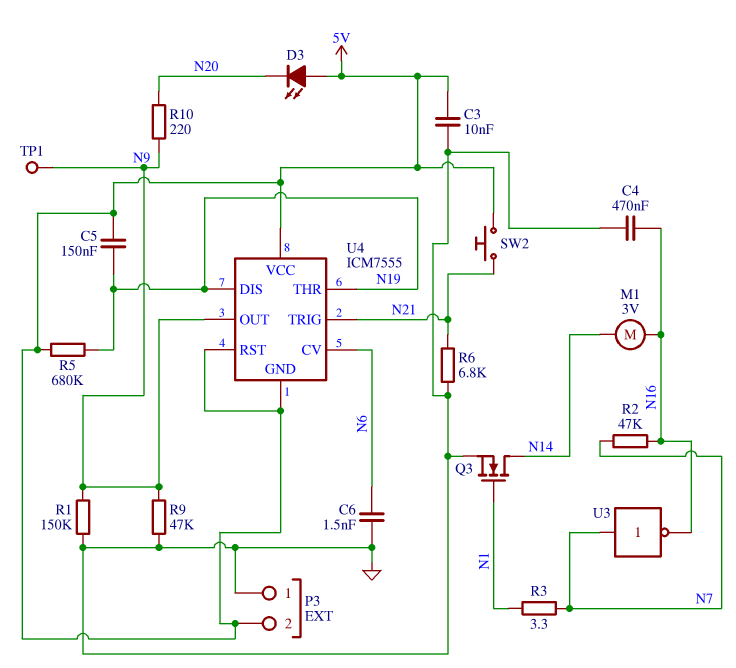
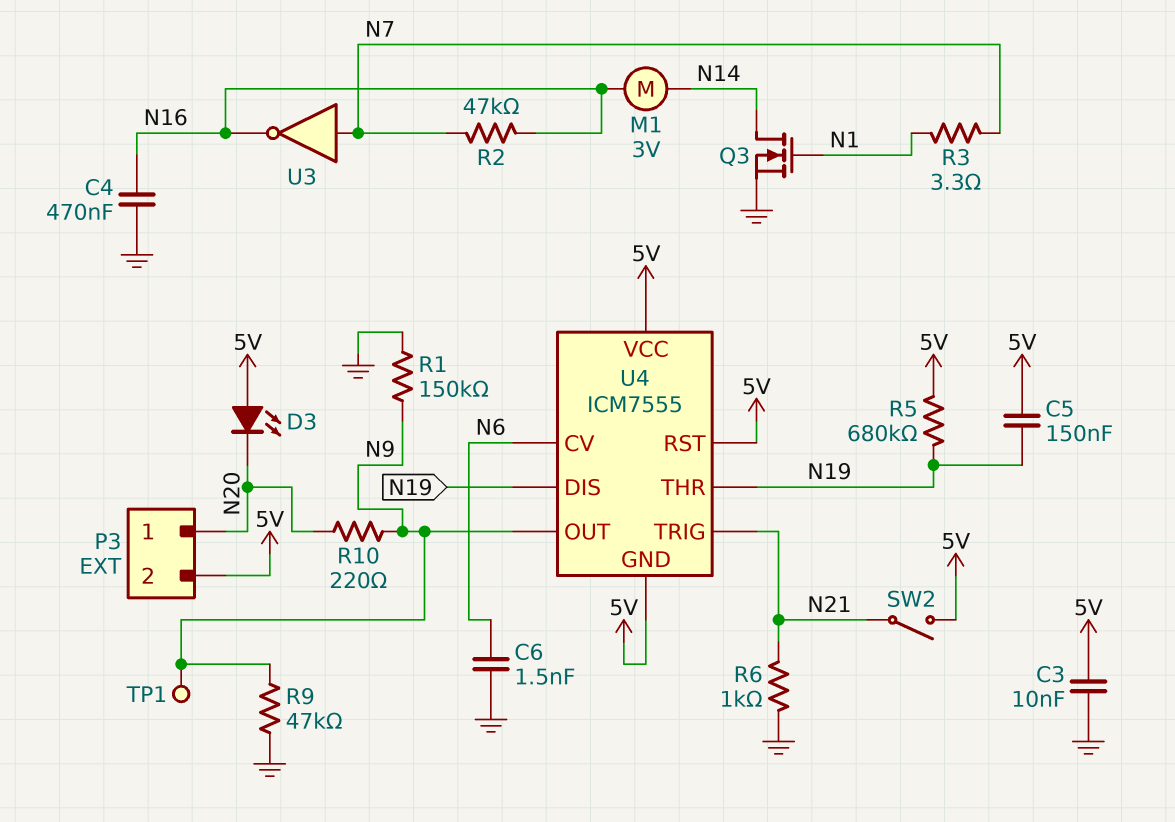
P3 pin 1: GND -> N20
R6: 6.8k (GND, N21) -> 1k (GND, N21)
SW2: button (5V, N21) -> switch (5V, N21)

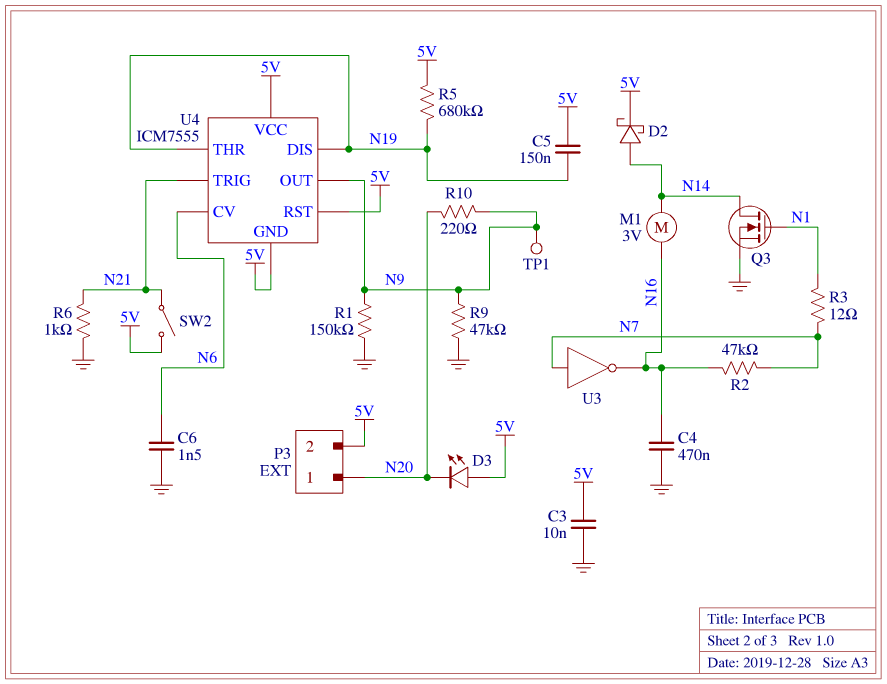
D2: none -> schottky (A N14, K 5V)
R3: 3.3 (N1, N7) -> 12 (N1, N7)

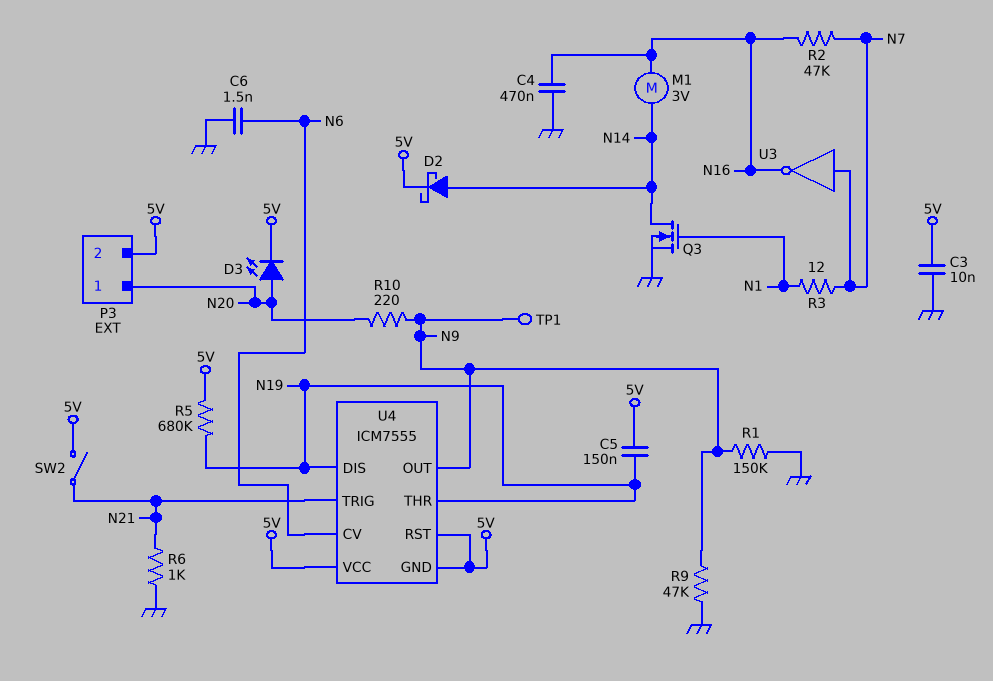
D3: LED (A 5V, K N20) -> LED (A N20, K 5V)

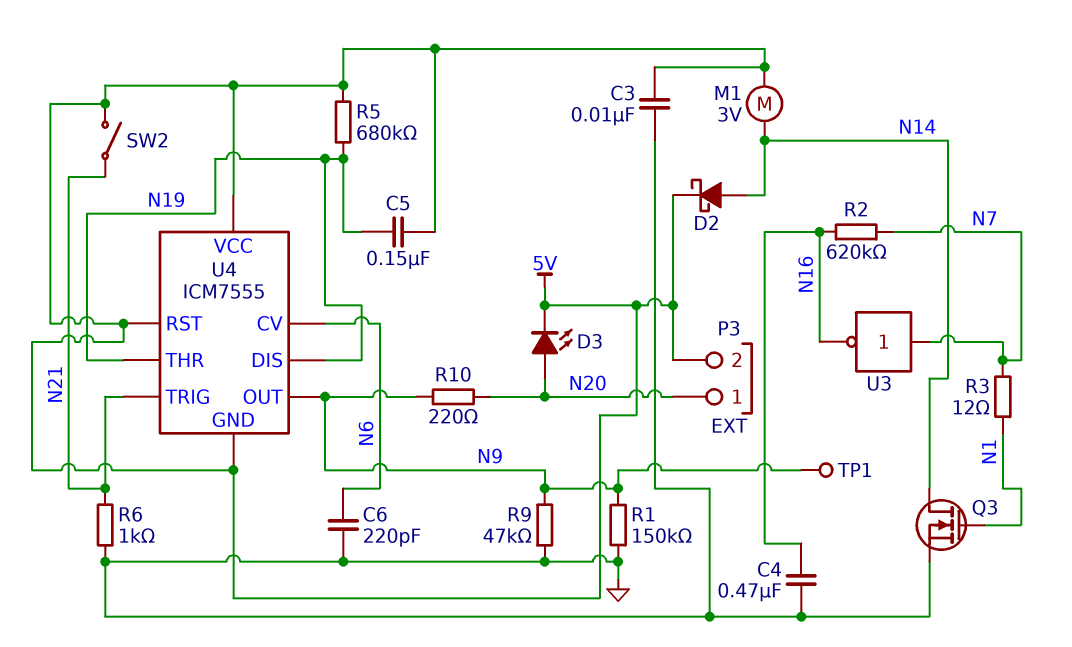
C6: 1.5nF (GND, N6) -> 220pF (GND, N6)
M1: motor 3V (N14, N16) -> motor 3V (5V, N14)
R2: 47k (N7, N16) -> 620k (N7, N16)

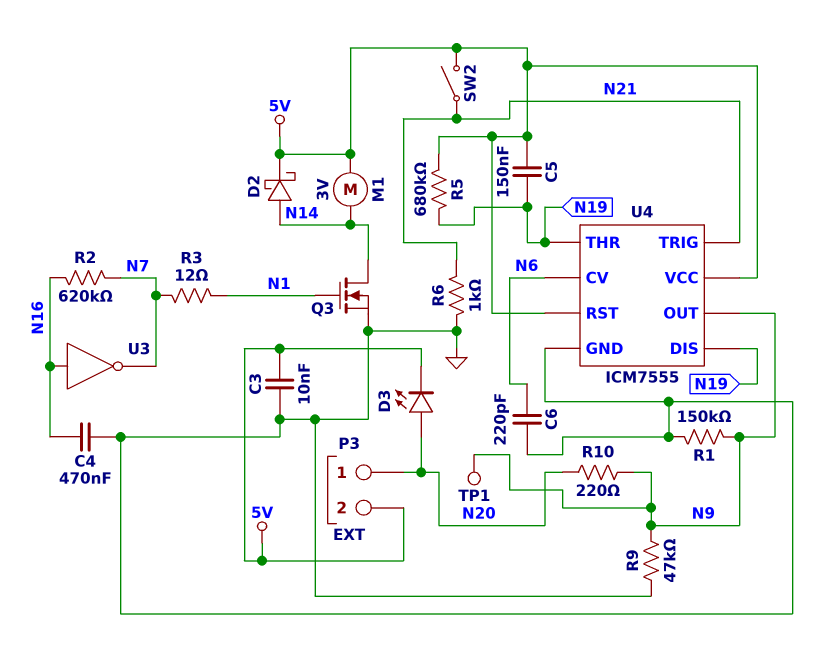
U3: NOT (in N7, out N16) -> NOT (in N16, out N7)
U4 pin GND: 5V -> GND

